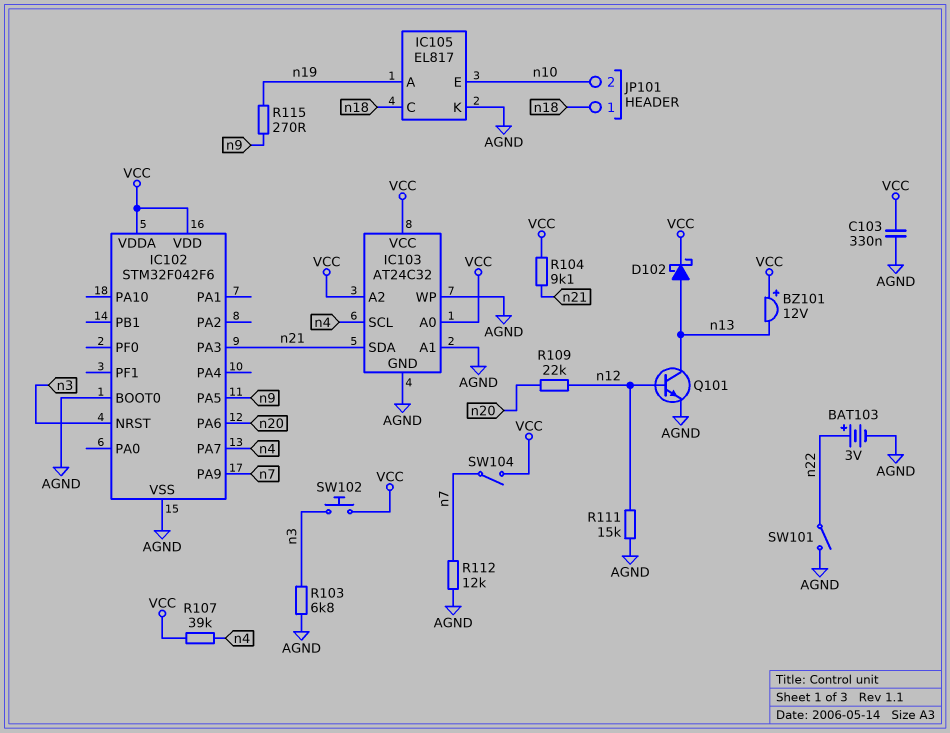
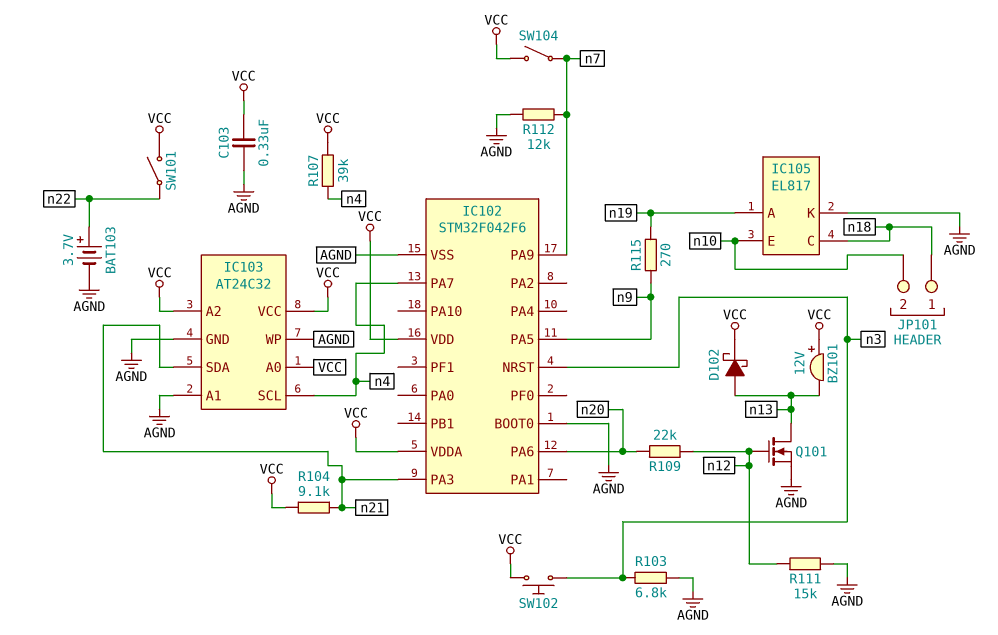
BAT103: 3V (plus n22, minus AGND) -> 3.7V (plus n22, minus AGND)
Q101: NPN (B n12, C n13, E AGND) -> NMOS (G n12, D n13, S AGND)
SW101: switch (AGND, n22) -> switch (VCC, n22)

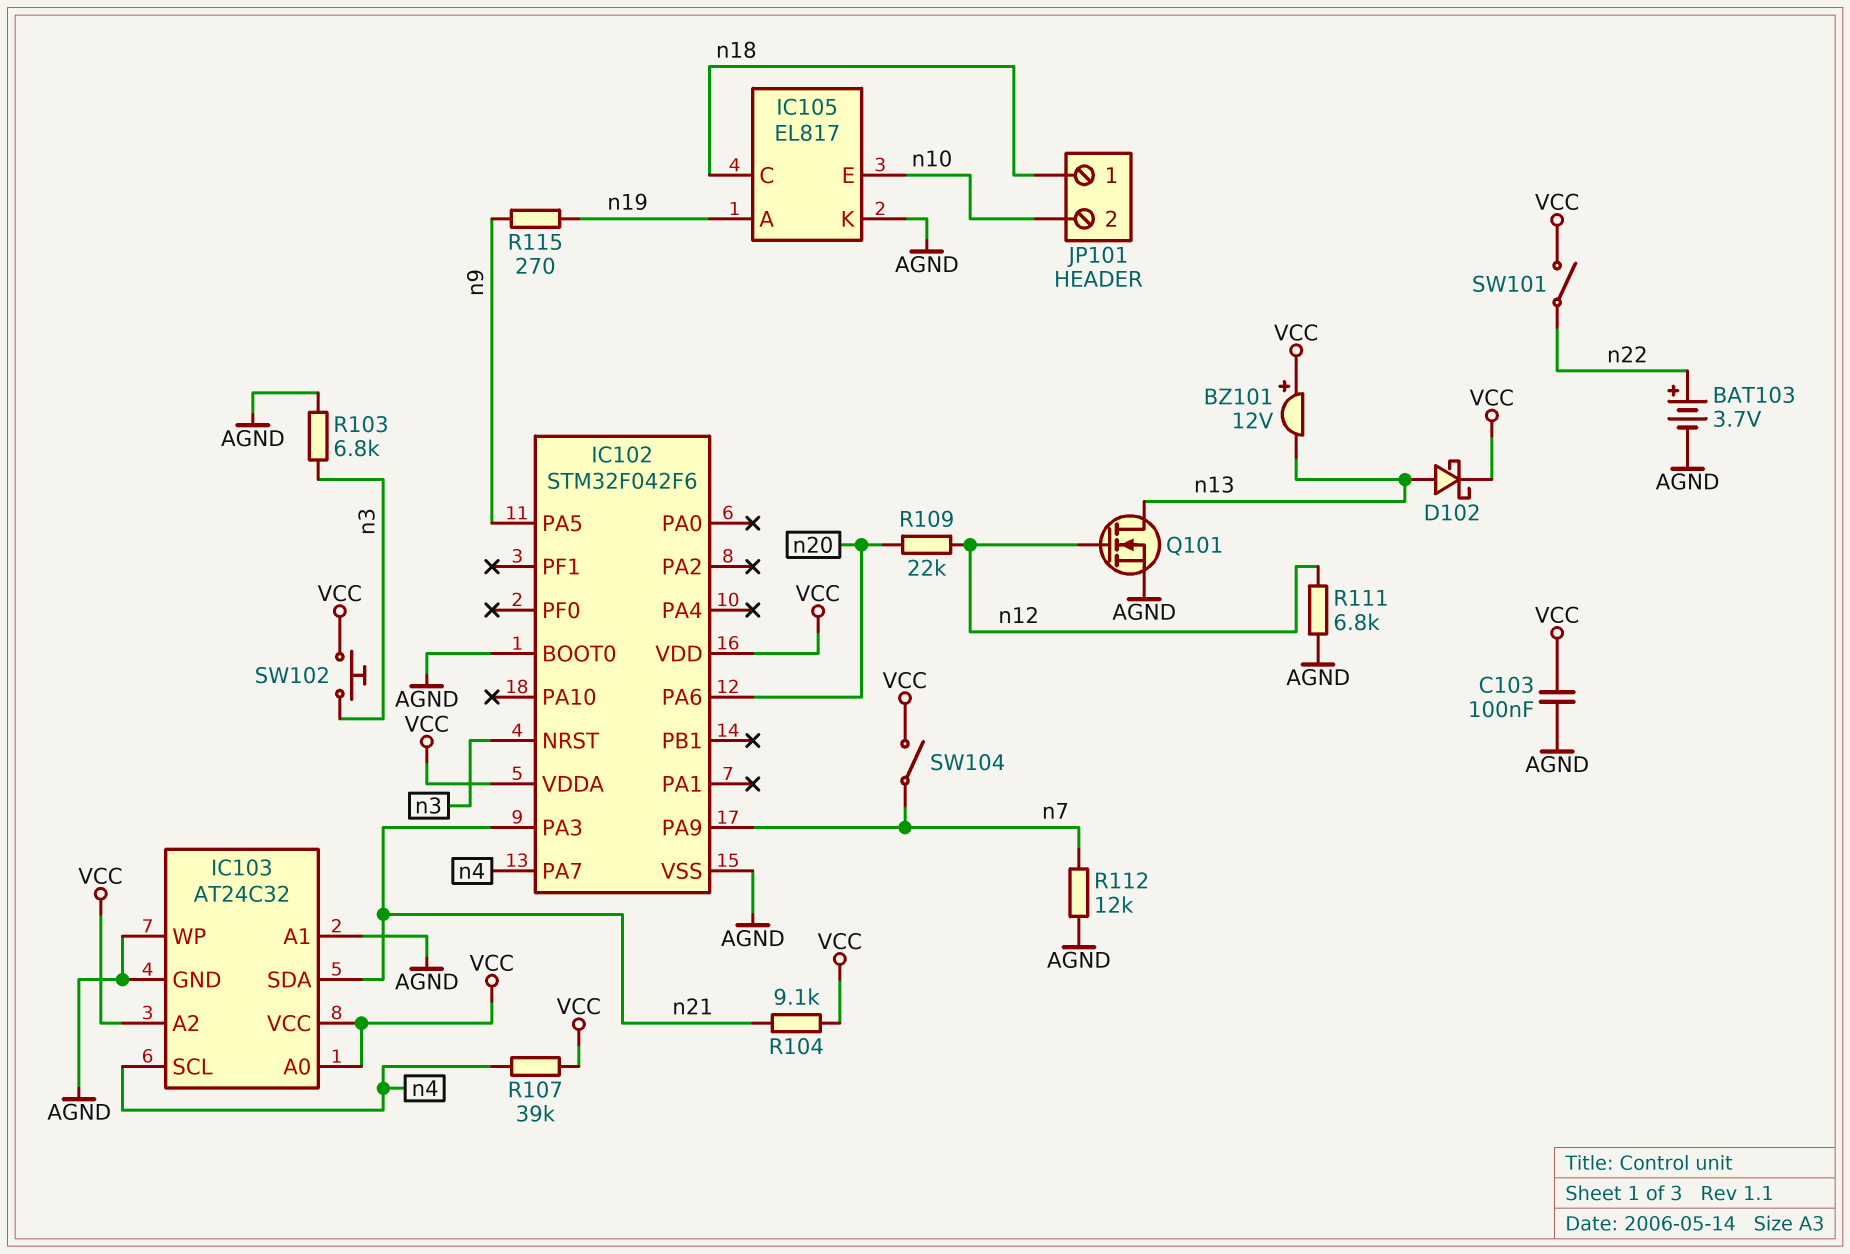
C103: 330nF (AGND, VCC) -> 100nF (AGND, VCC)
R111: 15k (AGND, n12) -> 6.8k (AGND, n12)

